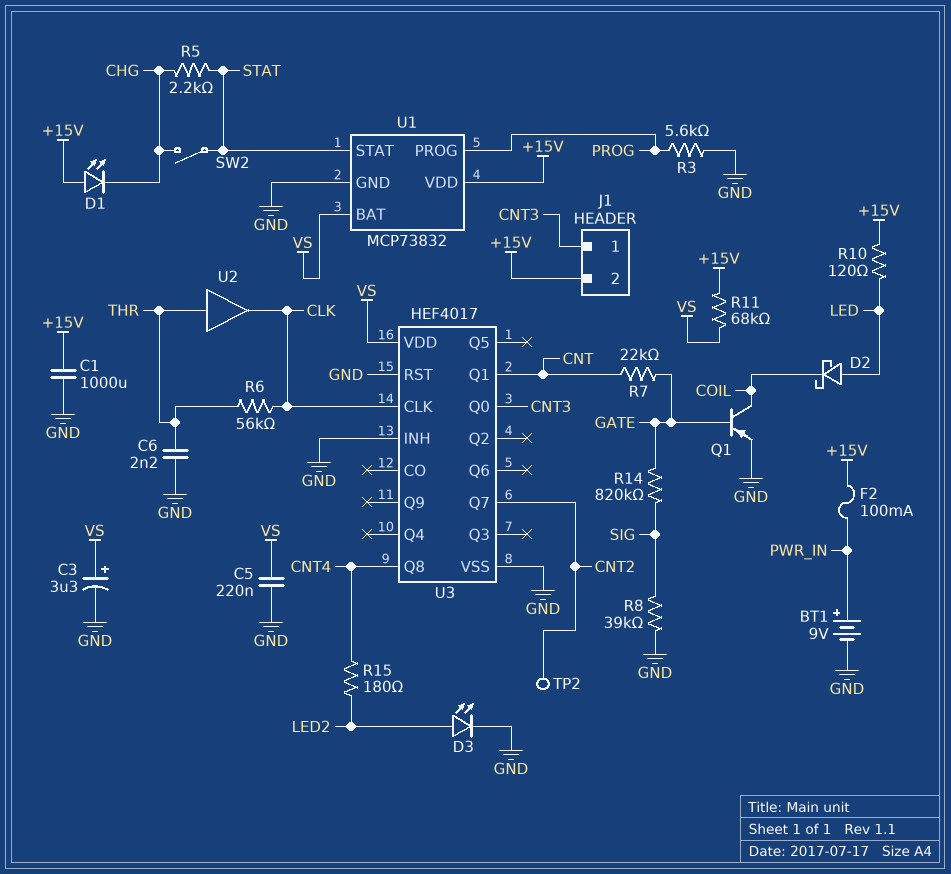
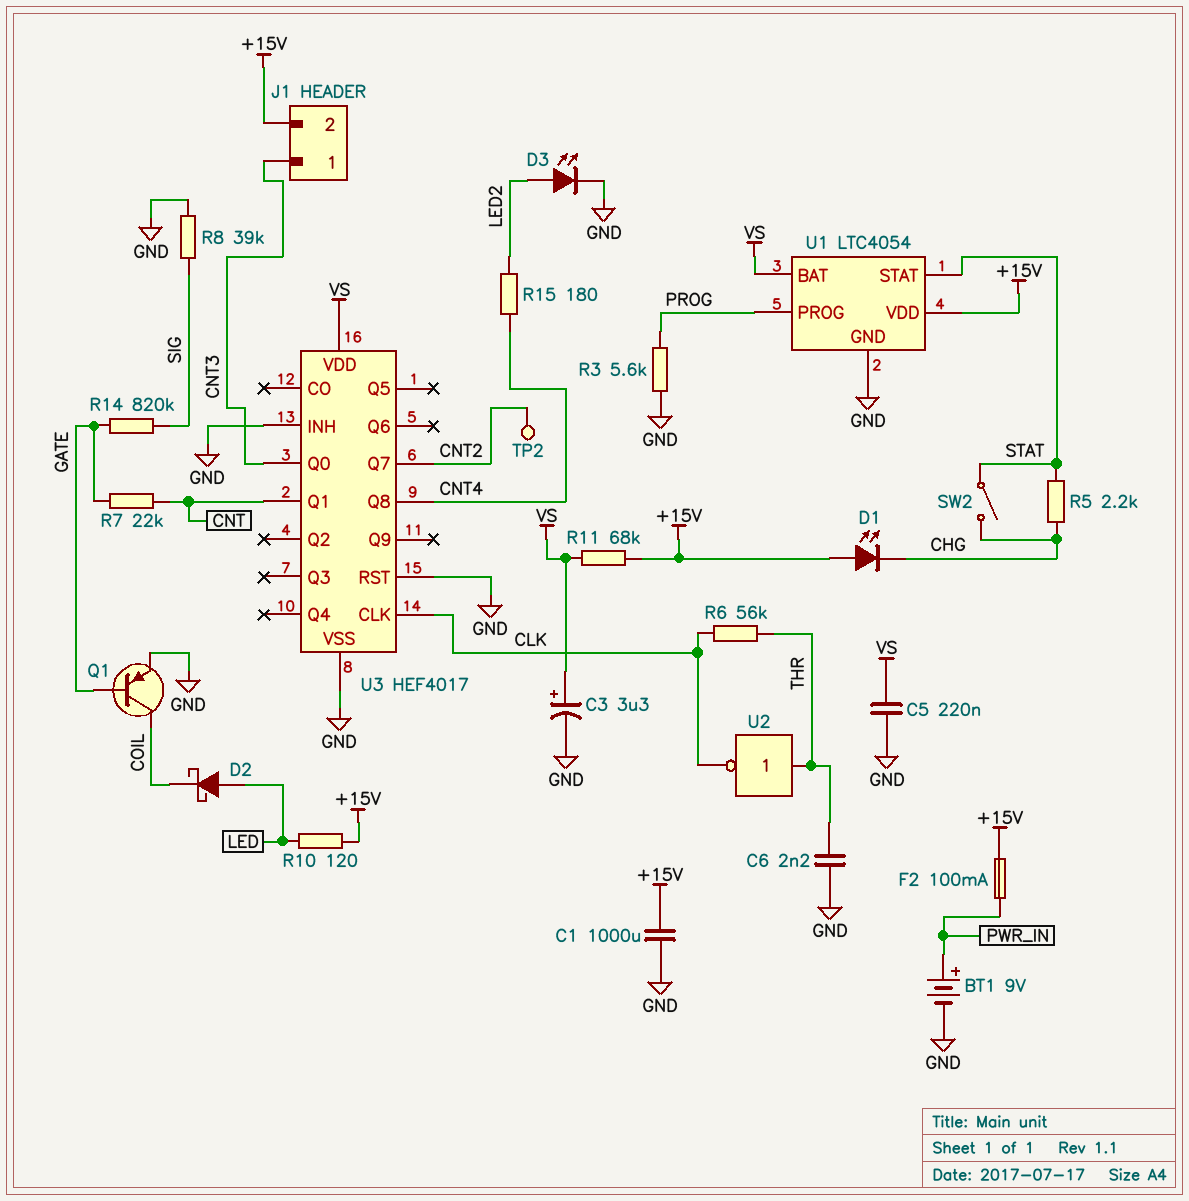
U1: MCP73832 -> LTC4054
U2: buffer (in THR, out CLK) -> NOT (in THR, out CLK)

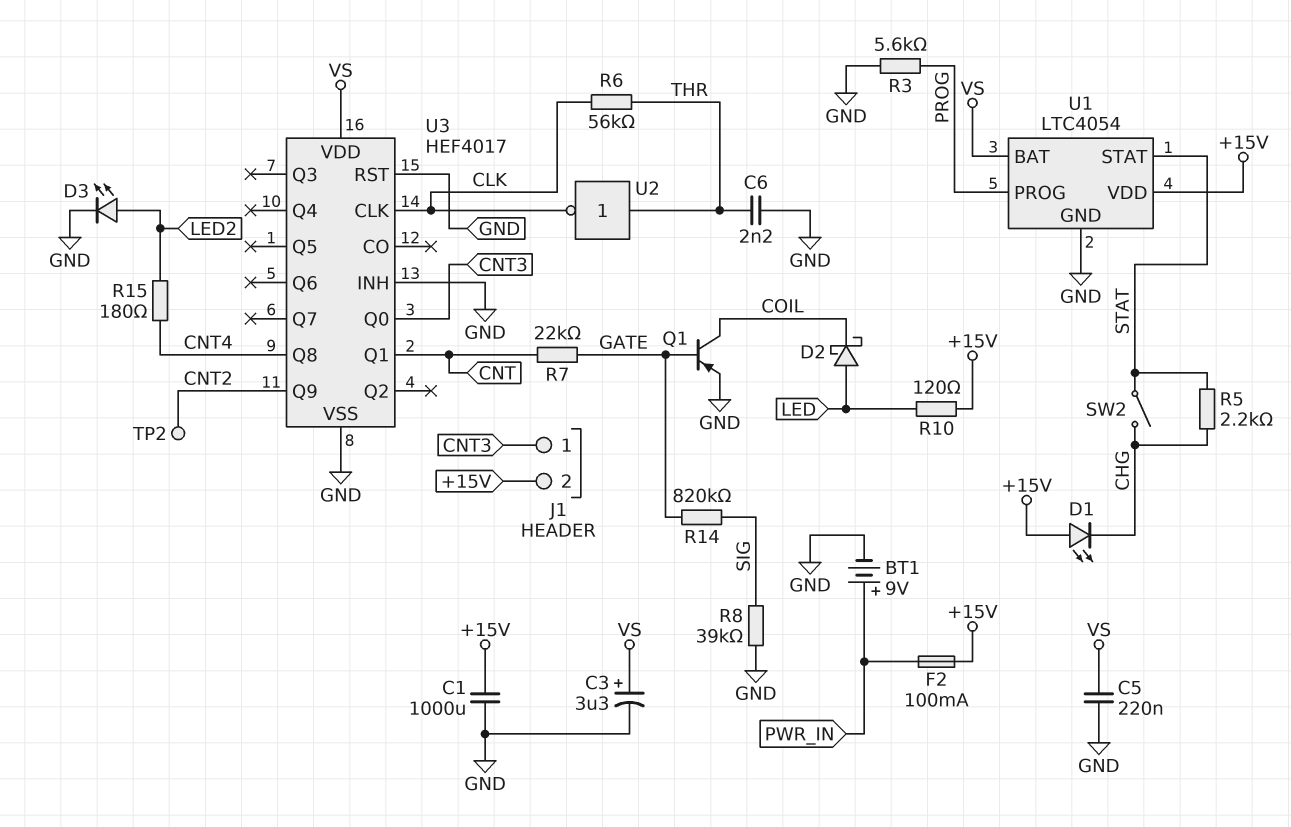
R11: 68k (+15V, VS) -> none
U3 pin Q7: CNT2 -> none
U3 pin Q9: none -> CNT2

